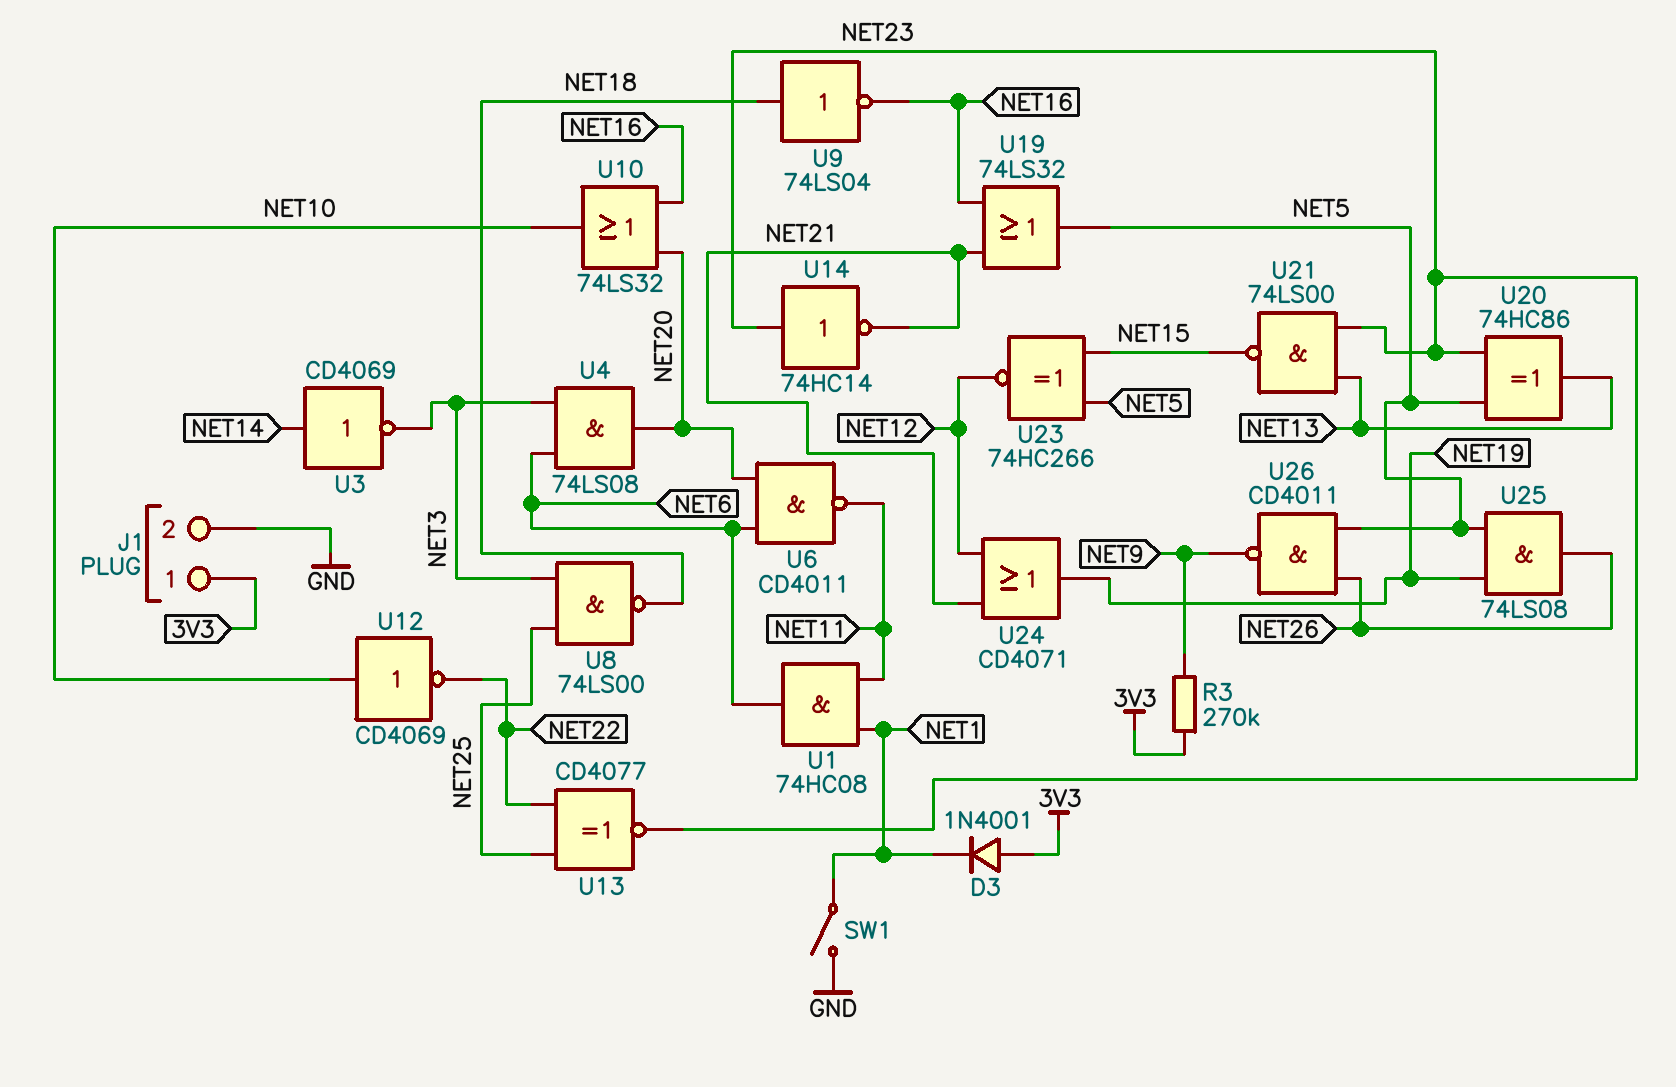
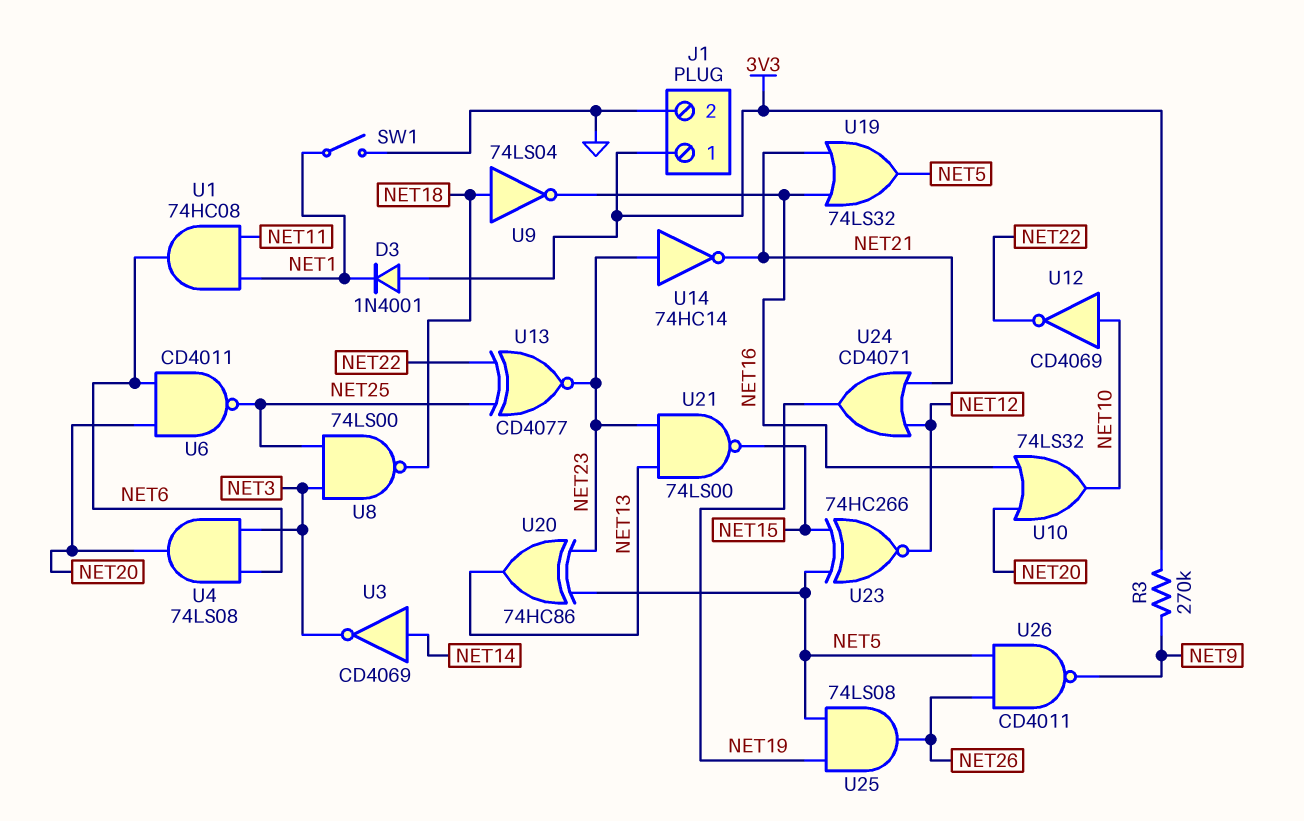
U6: NAND CD4011 (in NET6, in NET20, out NET11) -> NAND CD4011 (in NET6, in NET20, out NET25)

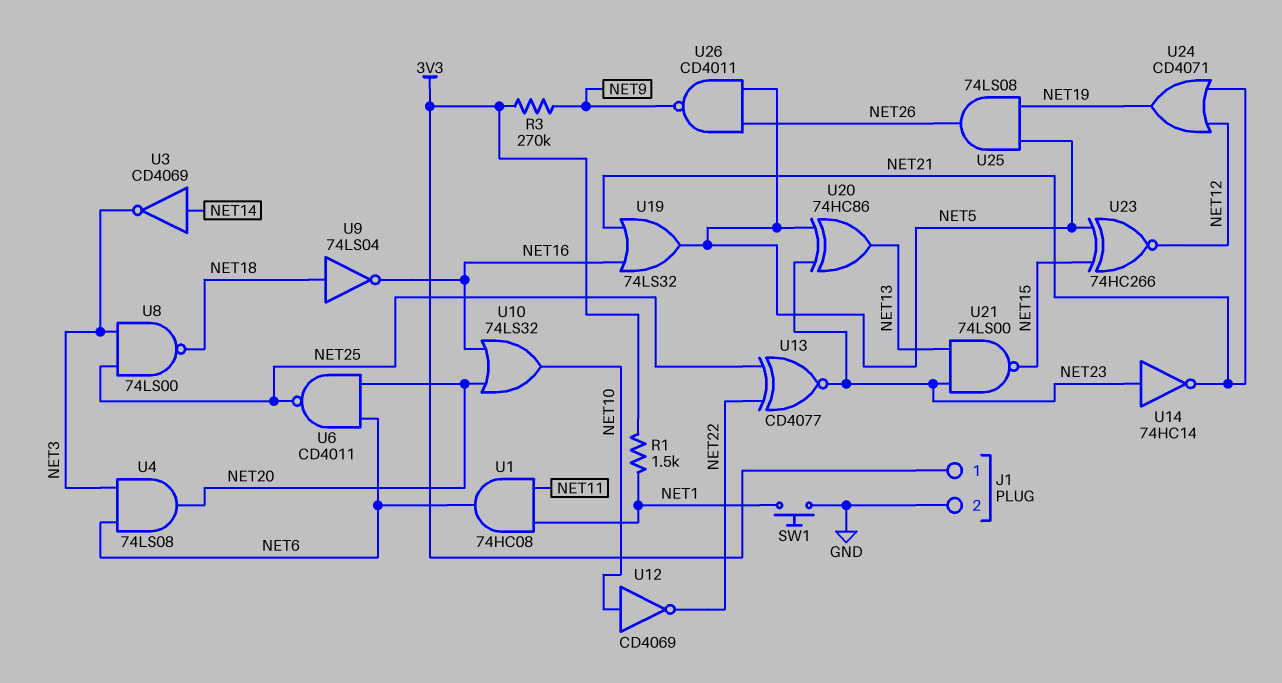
D3: diode 1N4001 (A 3V3, K NET1) -> none
R1: none -> 1.5k (3V3, NET1)
SW1: switch (GND, NET1) -> button (GND, NET1)

